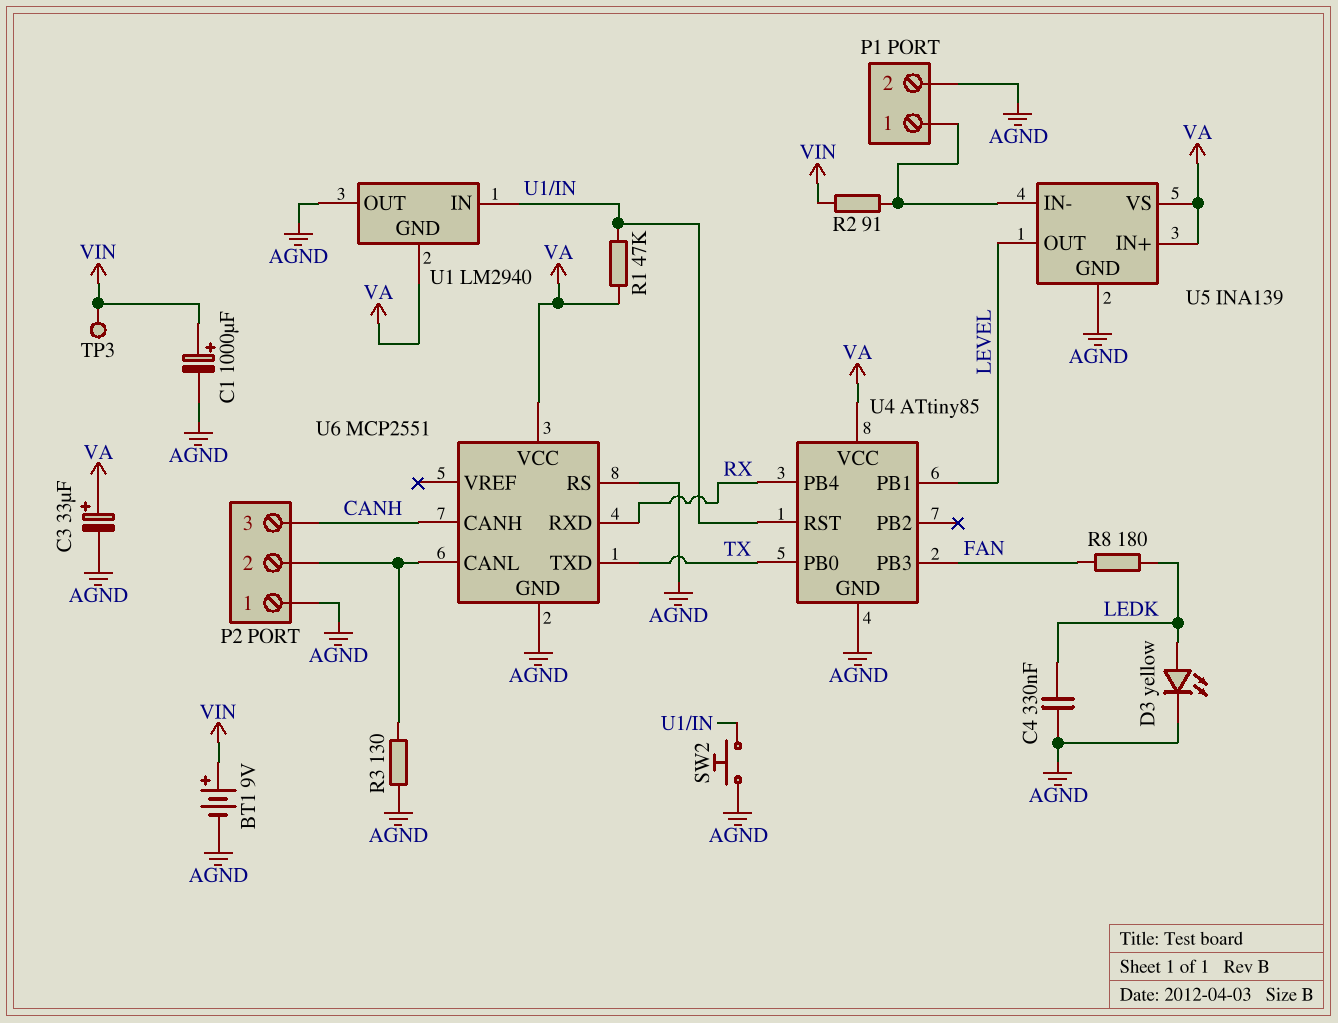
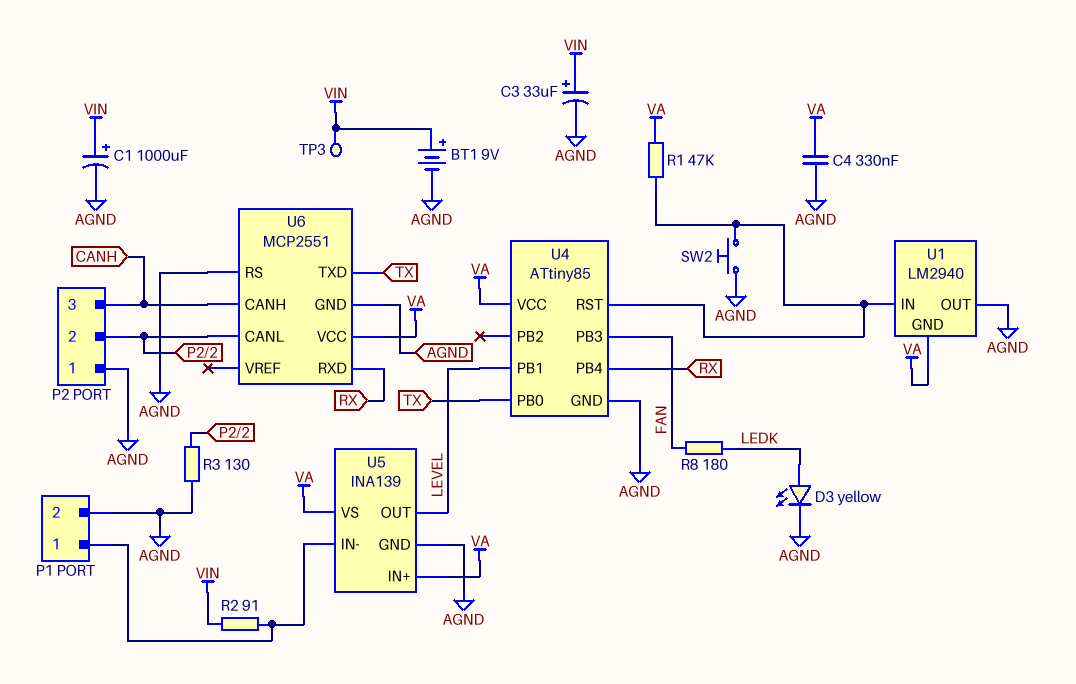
C3: 33uF (plus VA, minus AGND) -> 33uF (plus VIN, minus AGND)
C4: 330nF (AGND, LEDK) -> 330nF (AGND, VA)

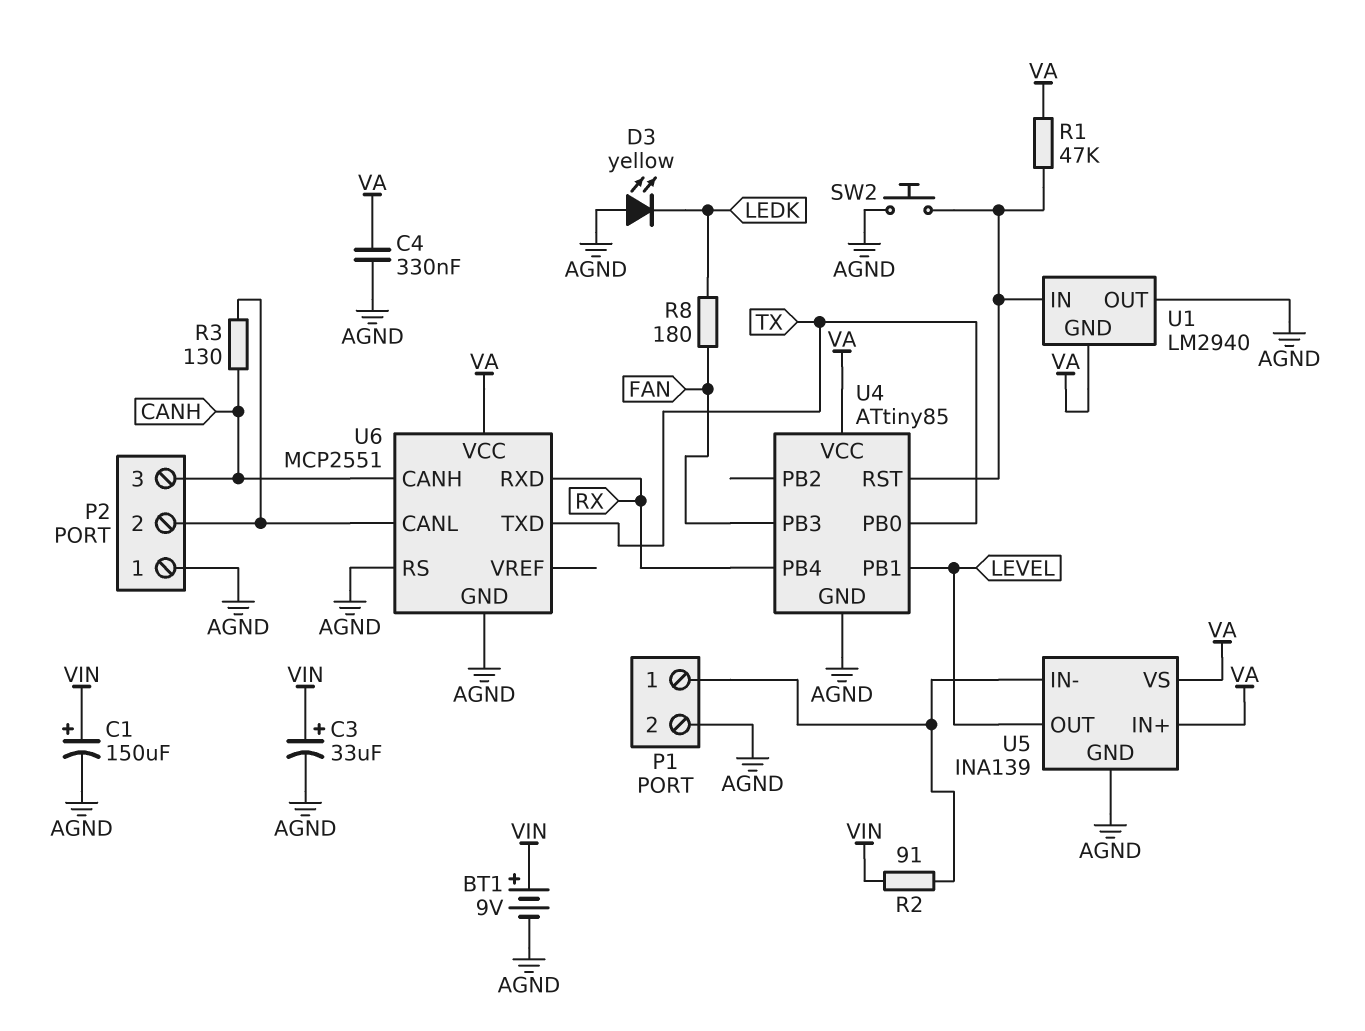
C1: 1000uF (plus VIN, minus AGND) -> 150uF (plus VIN, minus AGND)
D3: LED yellow (A LEDK, K AGND) -> LED yellow (A AGND, K LEDK)
R3: 130 (AGND, P2/2) -> 130 (CANH, P2/2)
TP3: test point (VIN) -> none

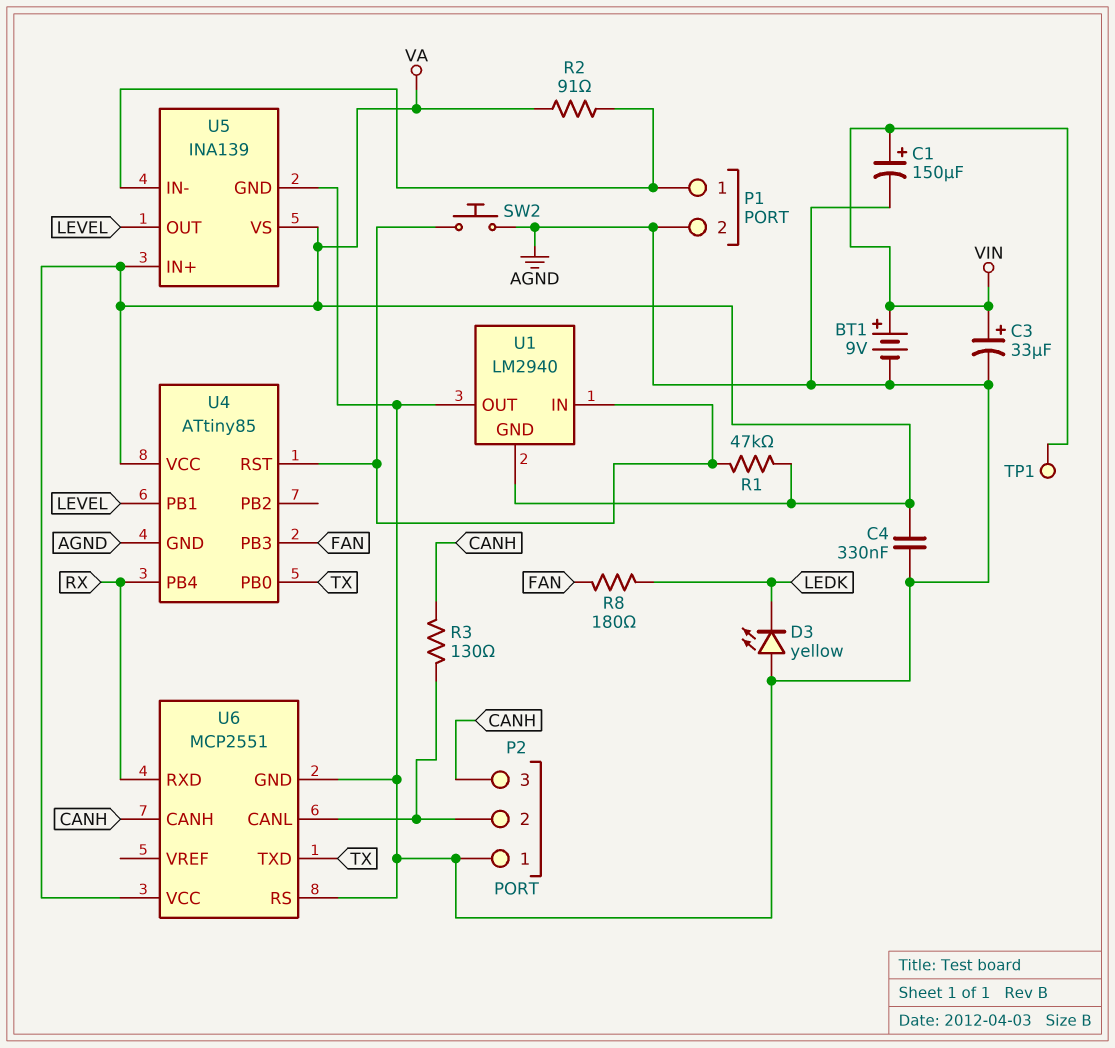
R2: 91 (P1/1, VIN) -> 91 (P1/1, VA)
TP1: none -> test point (VIN)

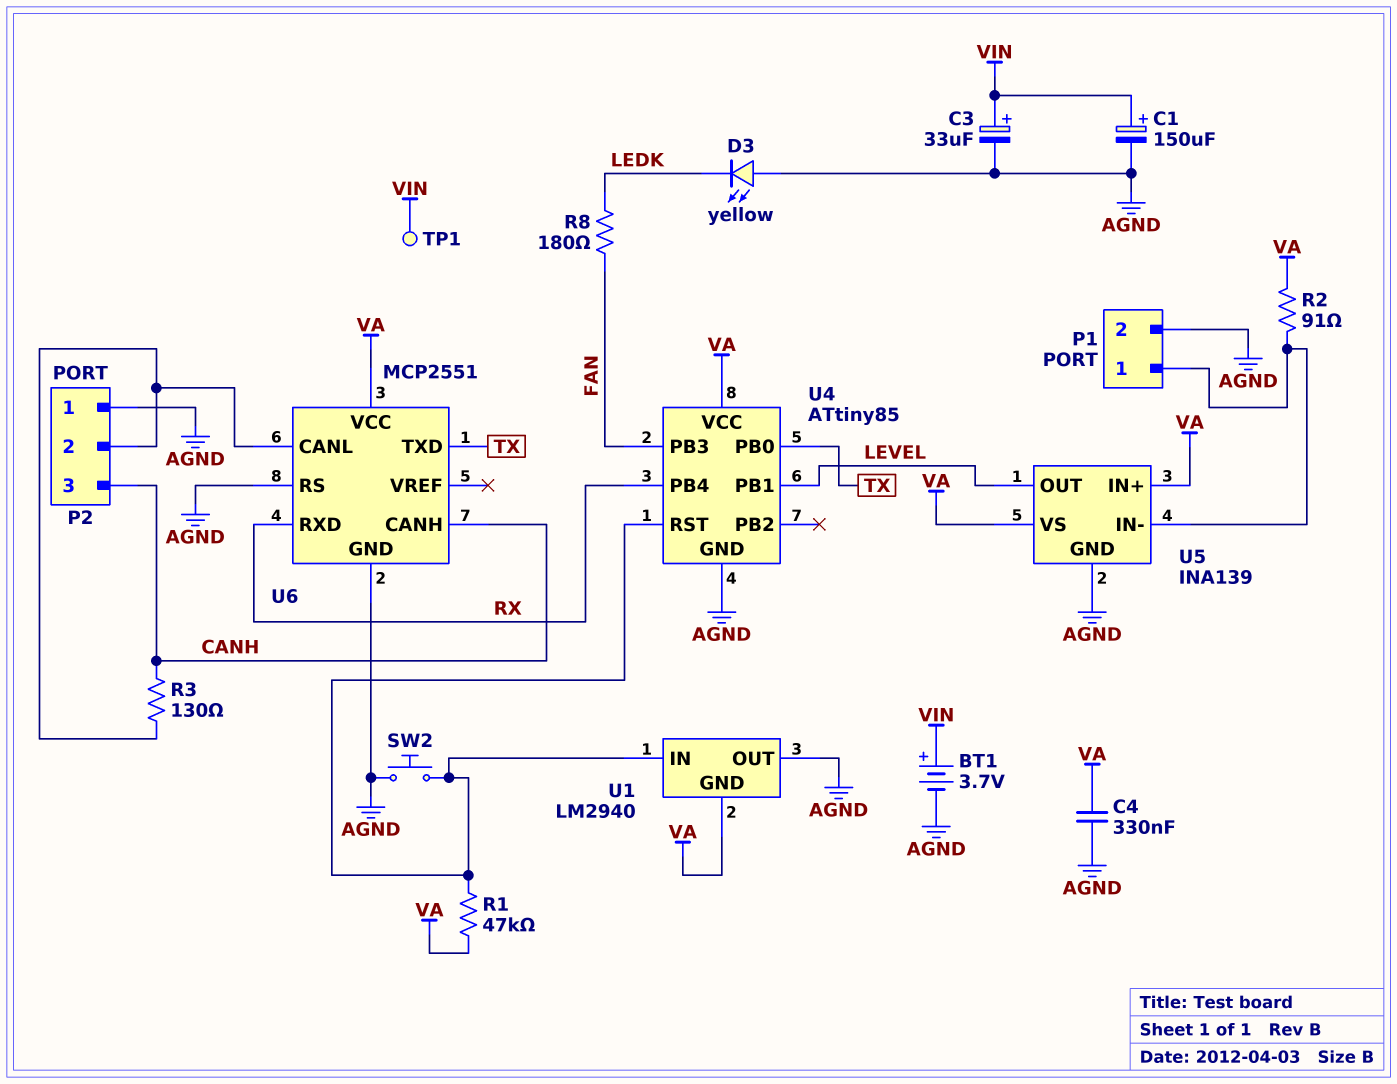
BT1: 9V (plus VIN, minus AGND) -> 3.7V (plus VIN, minus AGND)

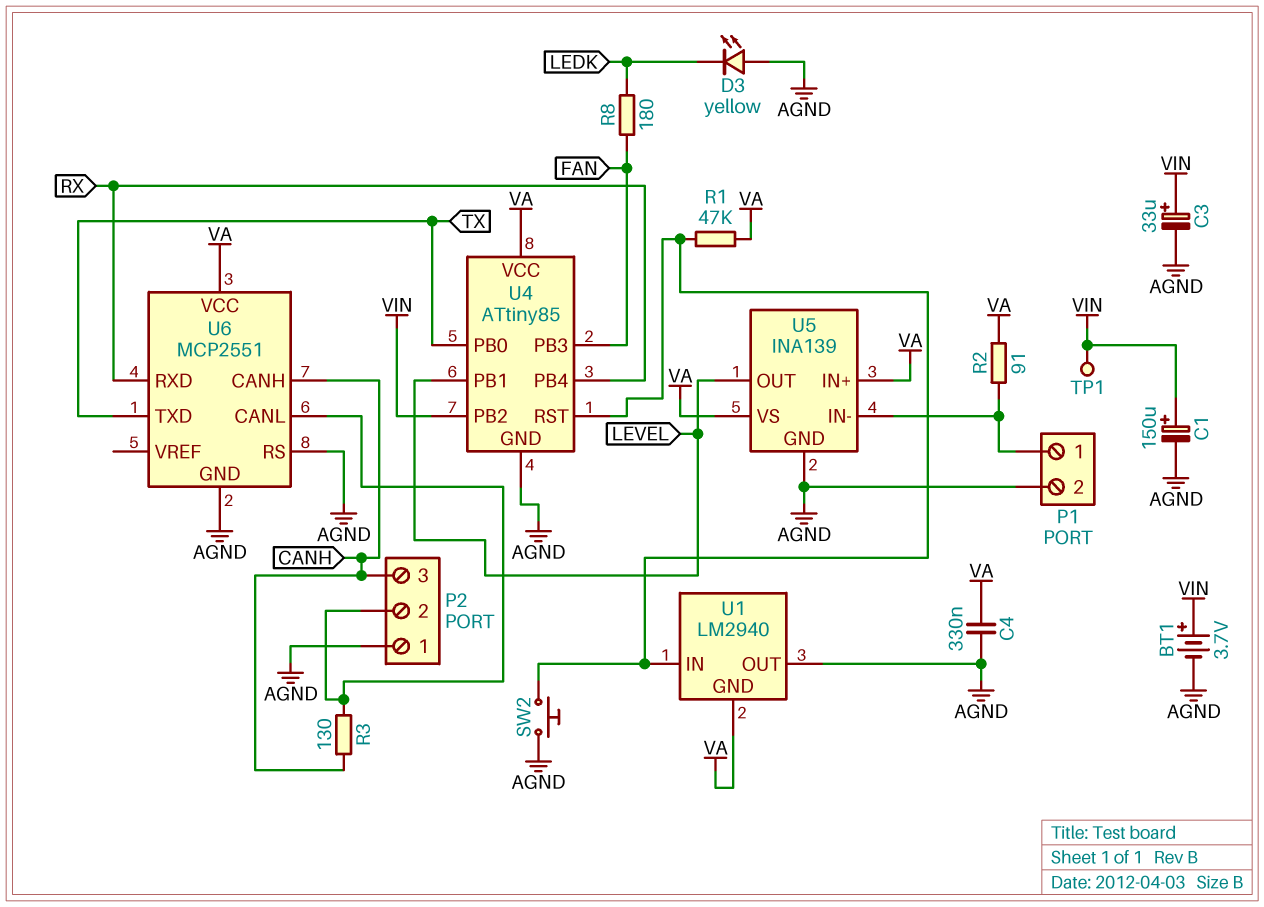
U4 pin PB2: none -> VIN

